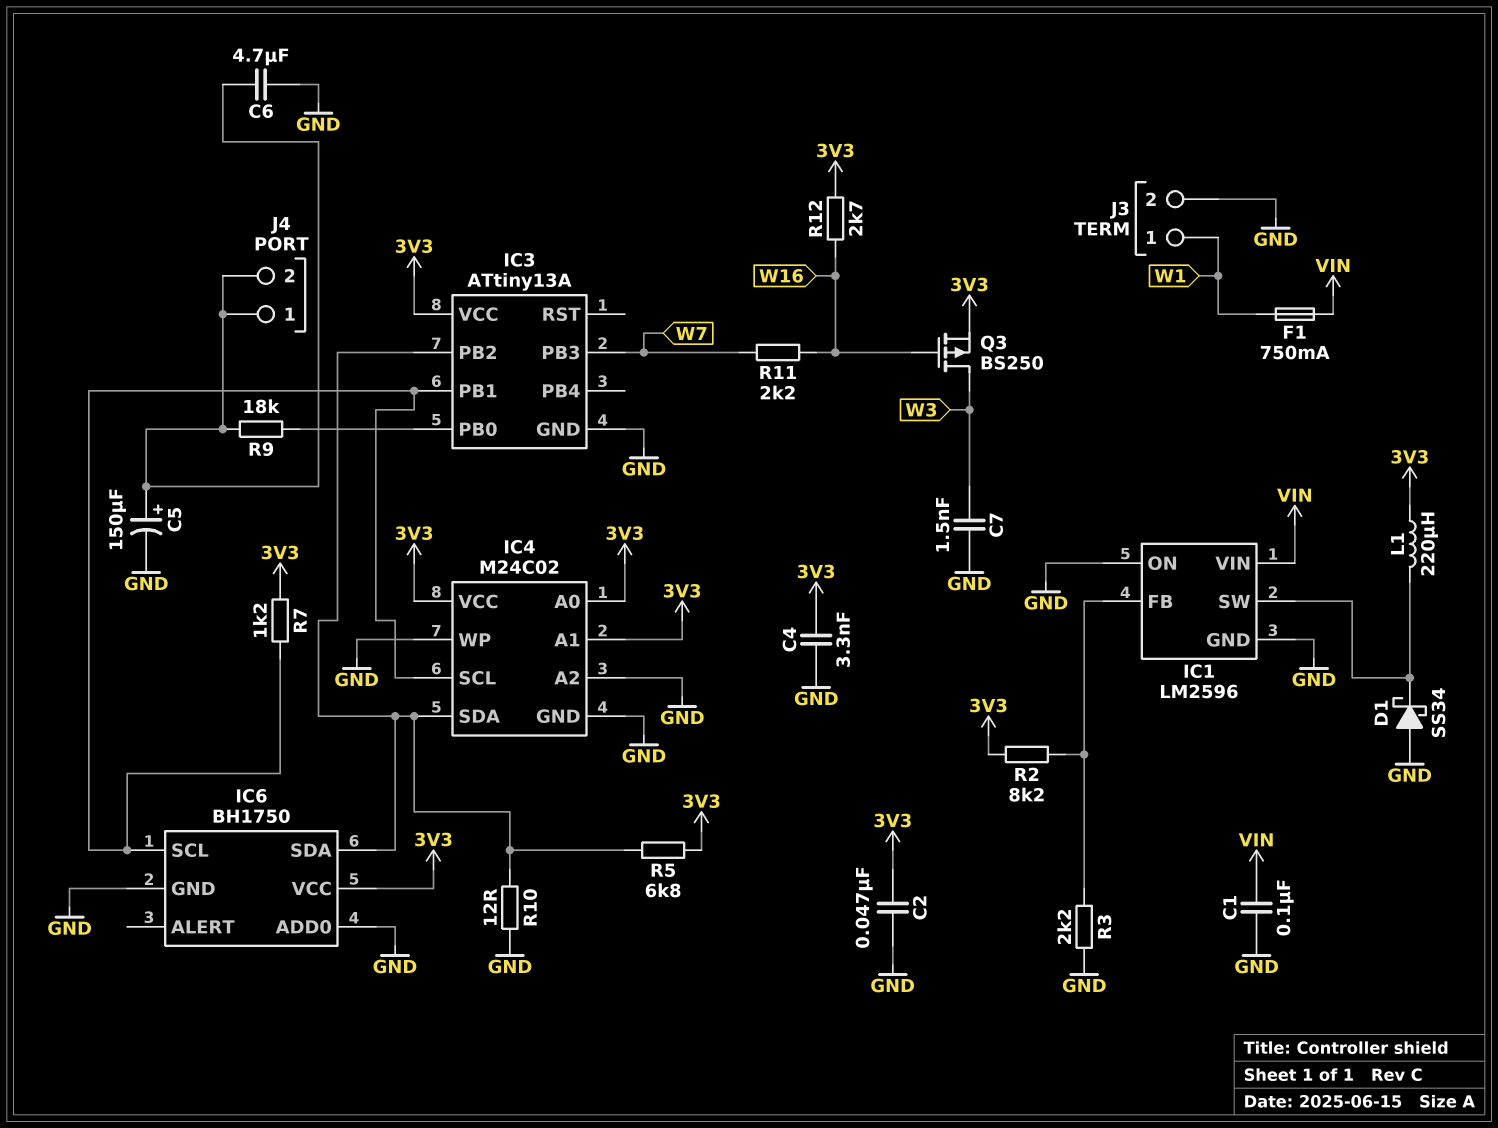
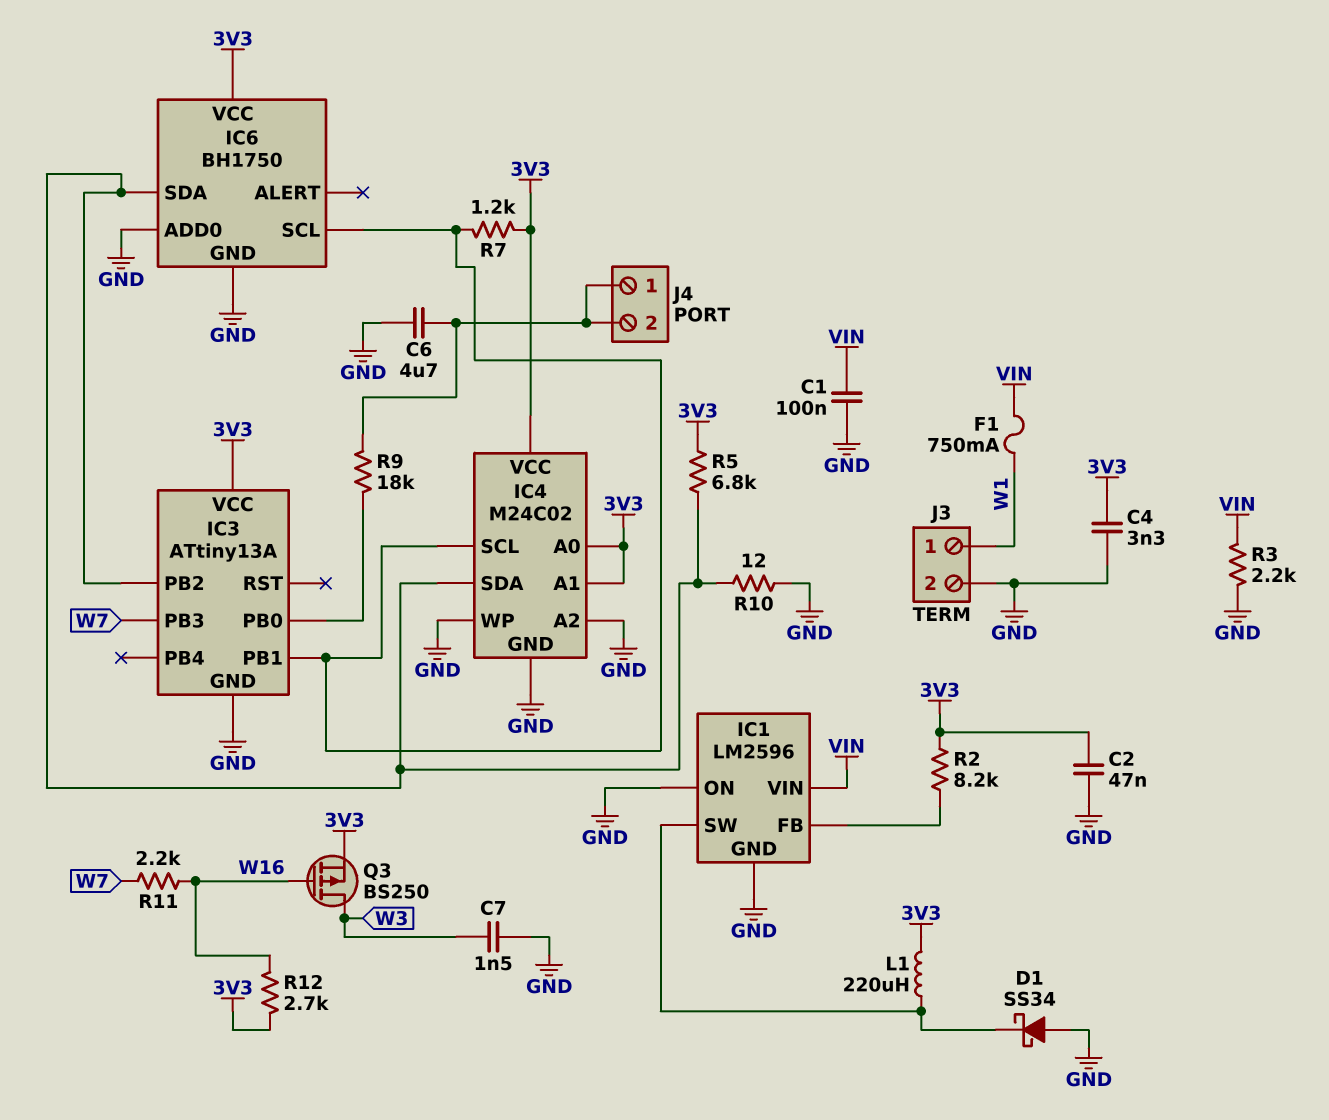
C5: 150uF (plus J4/1, minus GND) -> none
R3: 2.2k (GND, IC1/FB) -> 2.2k (GND, VIN)

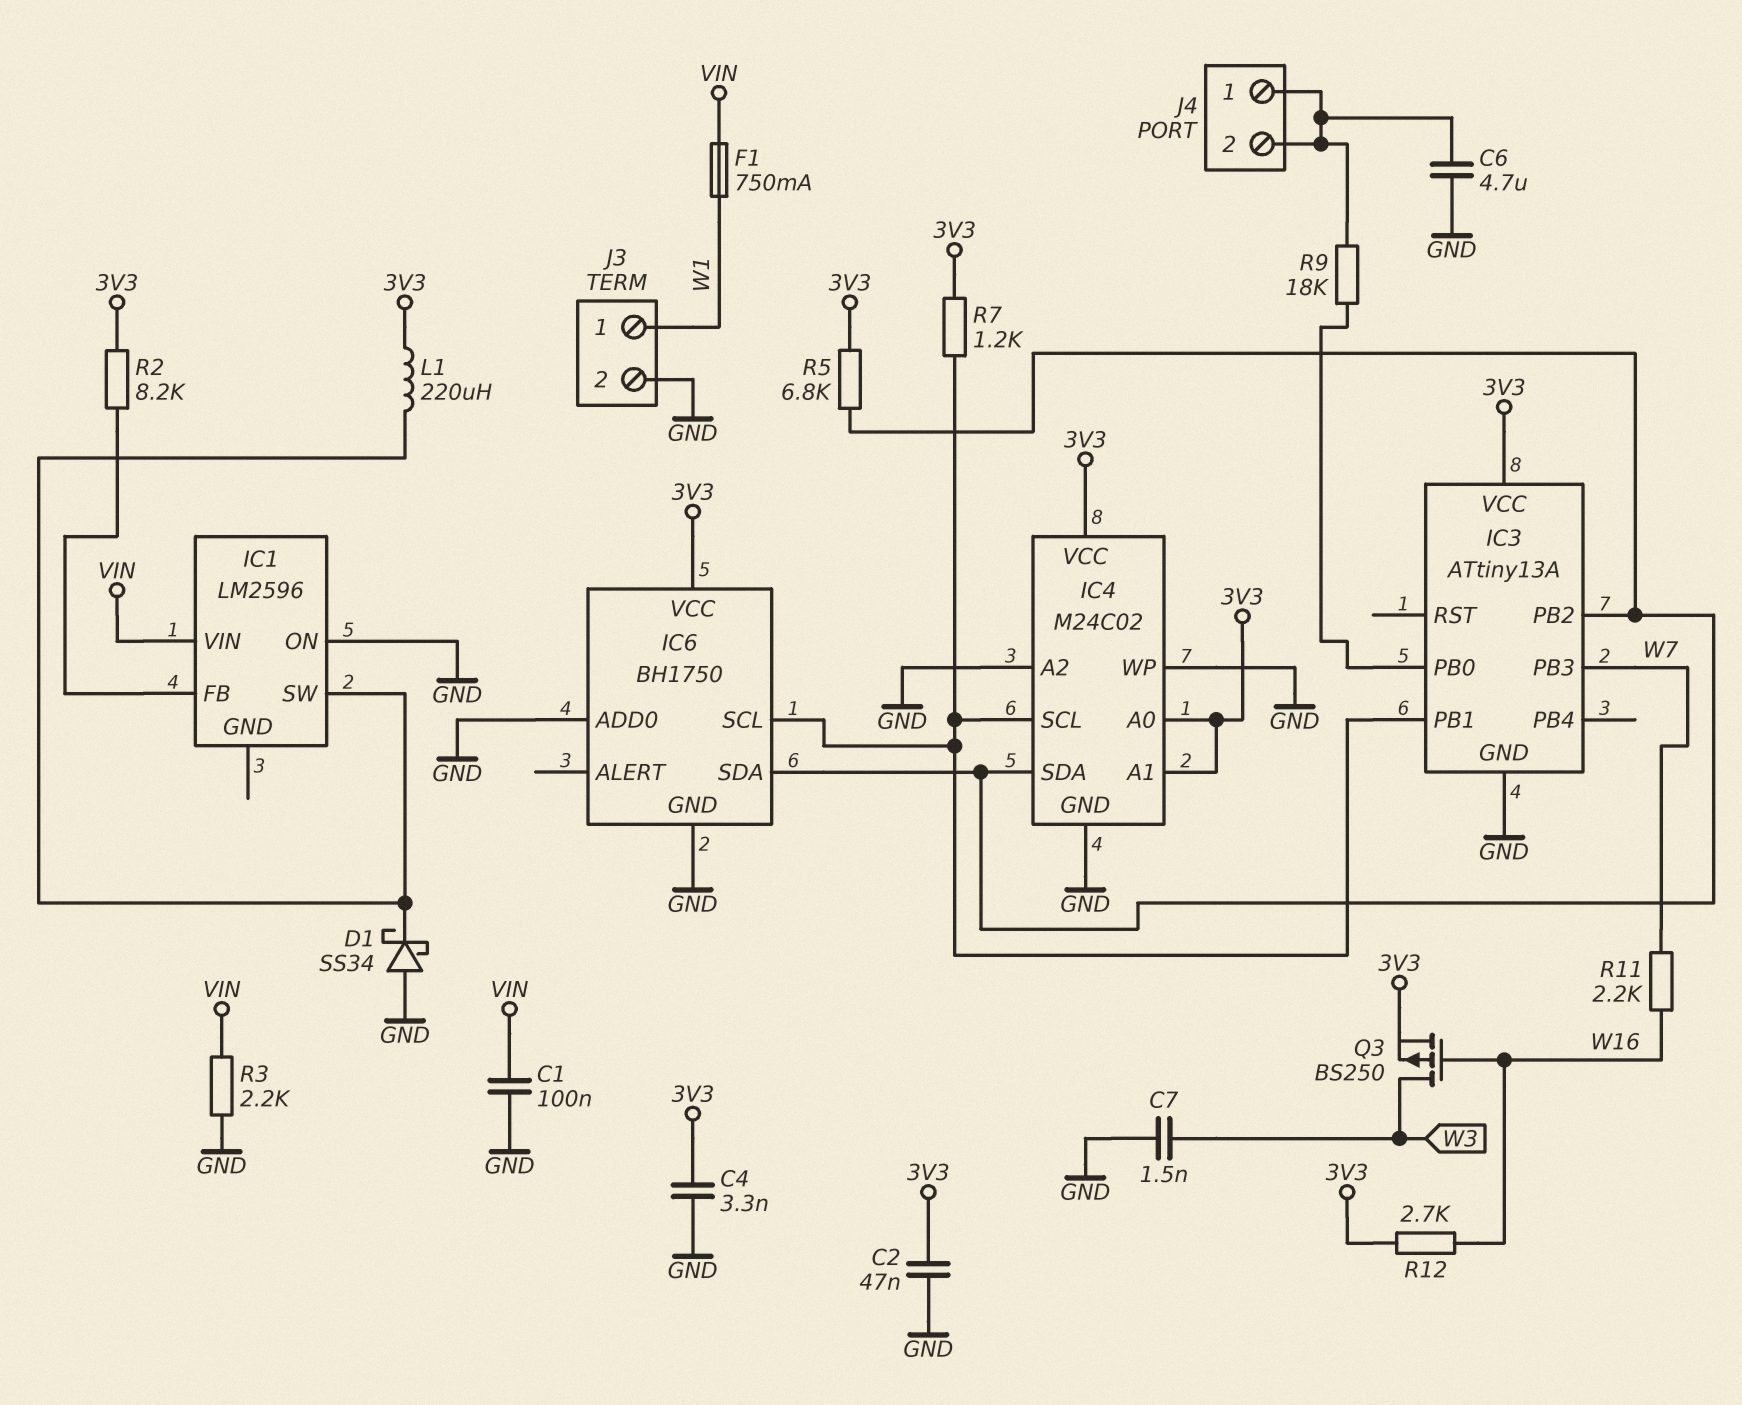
IC1 pin GND: GND -> none
R10: 12 (GND, IC3/PB2) -> none

